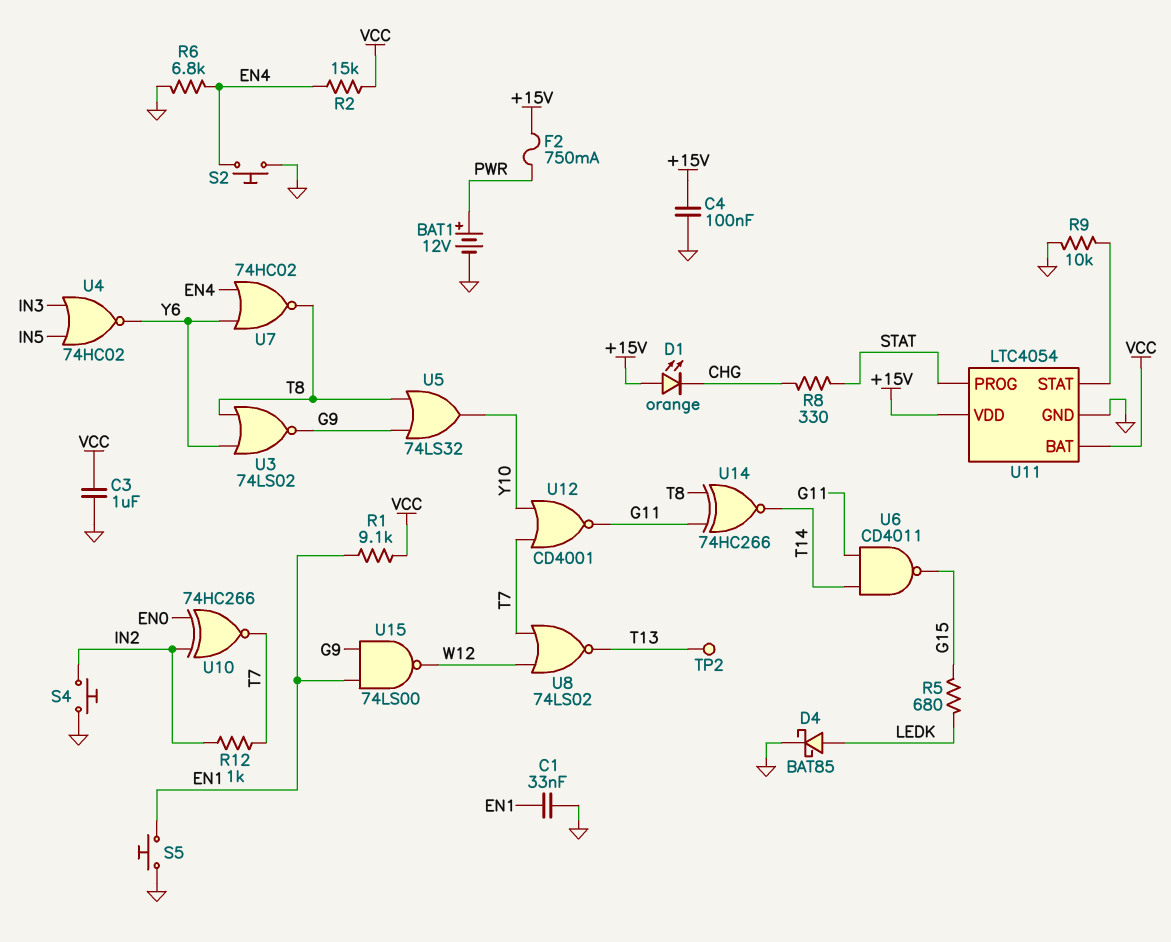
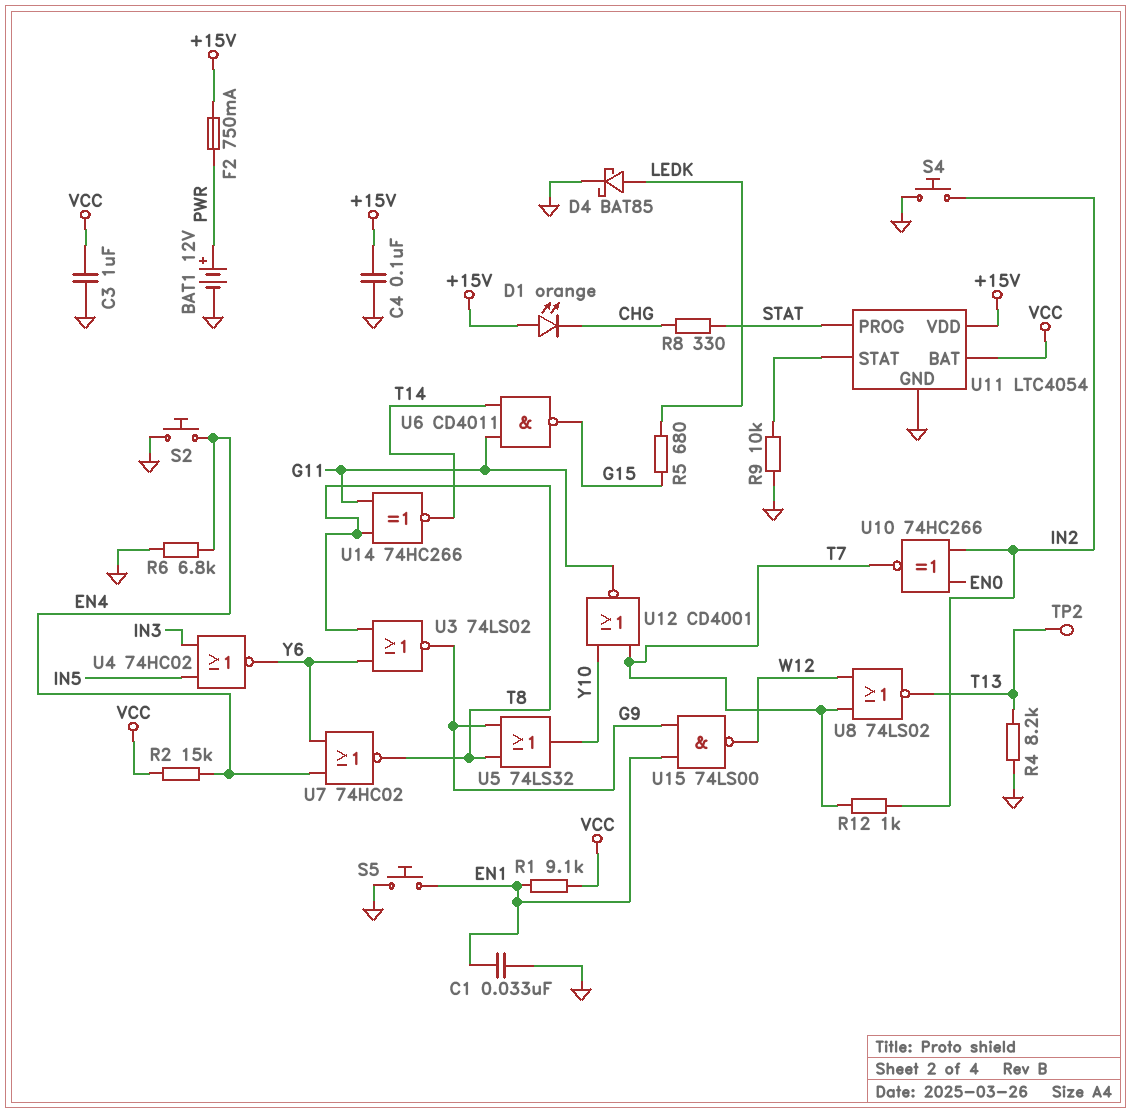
R4: none -> 8.2k (GND, T13)

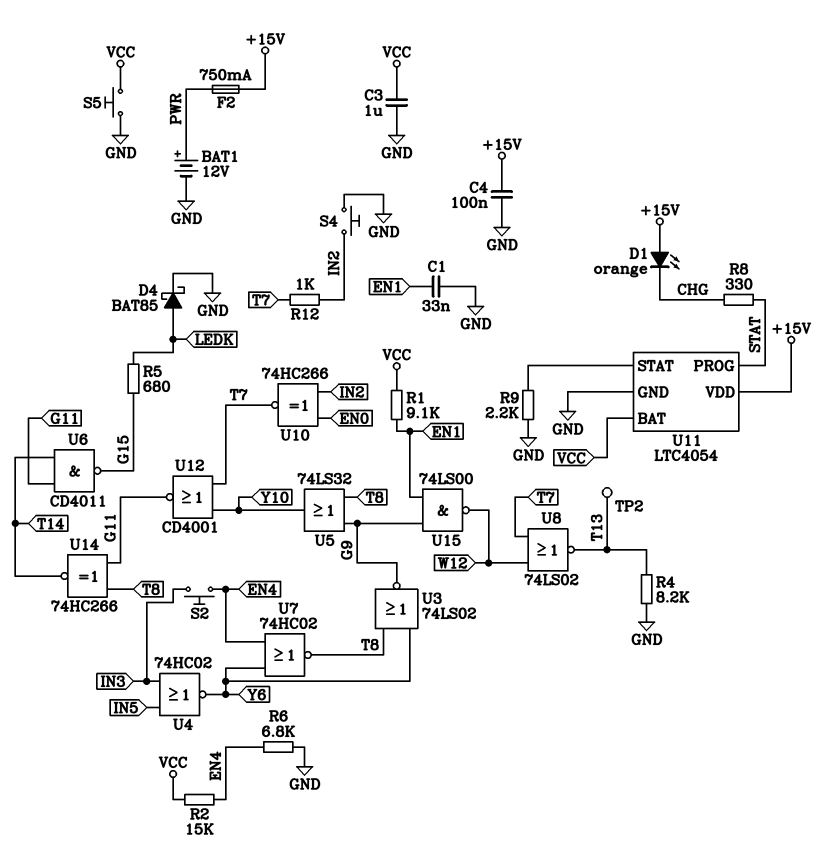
R9: 10k (GND, U11/STAT) -> 2.2k (GND, U11/STAT)
S2: button (EN4, GND) -> button (EN4, IN3)
S5: button (EN1, GND) -> button (GND, VCC)

